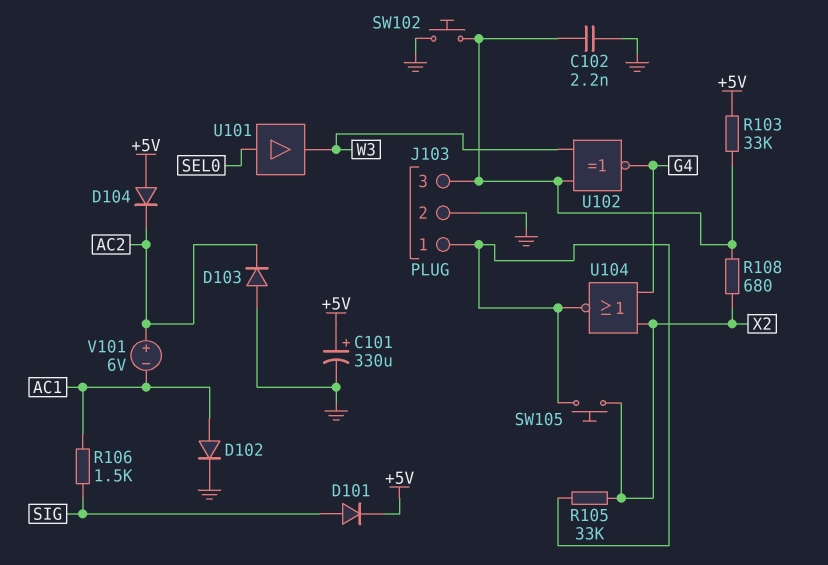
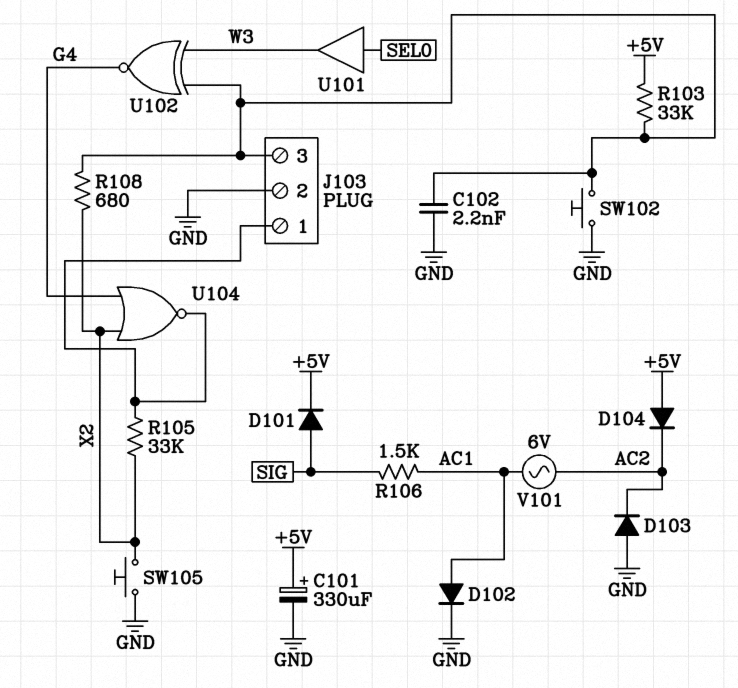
SW105: button (J103/1, X2) -> button (GND, X2)
V101: 6V (plus AC2, minus AC1) -> AC 6V (AC1, AC2)

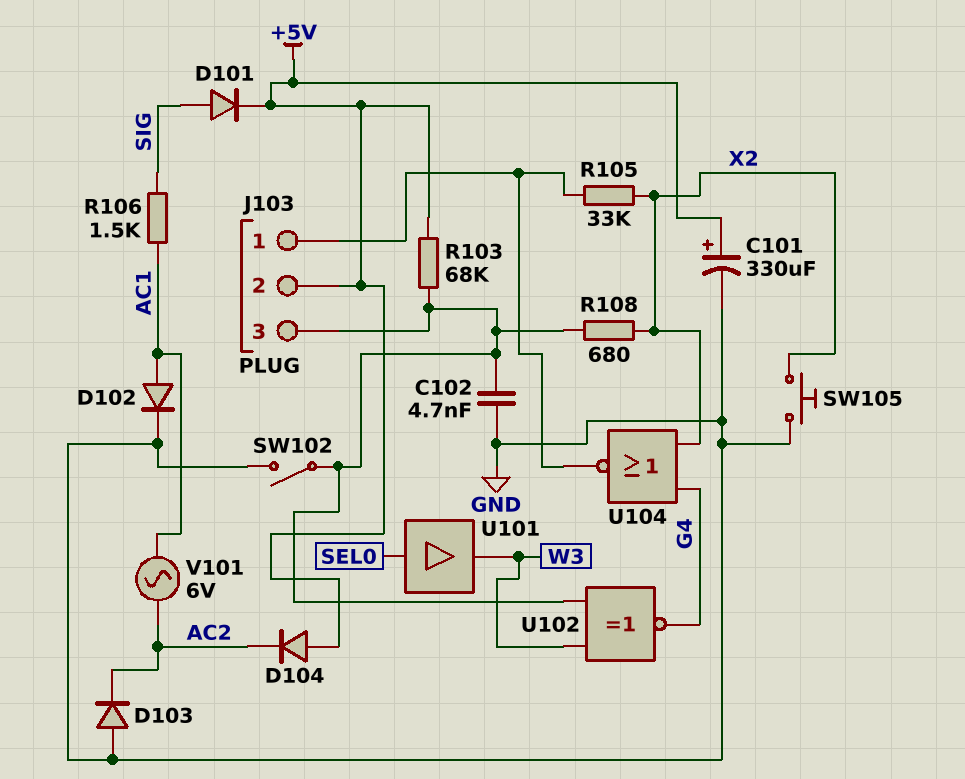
C102: 2.2nF (GND, J103/3) -> 4.7nF (GND, J103/3)
J103 pin 2: GND -> +5V
R103: 33k (+5V, J103/3) -> 68k (+5V, J103/3)
SW102: button (GND, J103/3) -> switch (GND, J103/3)

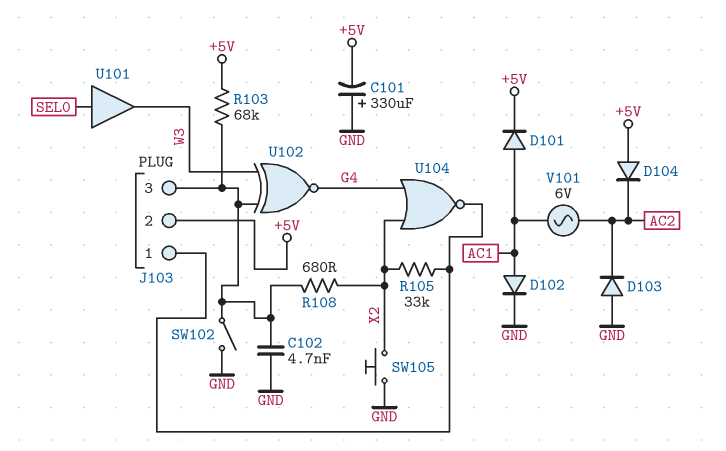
C101: 330uF (plus +5V, minus GND) -> 330uF (plus GND, minus +5V)
D101: diode (A SIG, K +5V) -> diode (A AC1, K +5V)
R106: 1.5k (AC1, SIG) -> none

